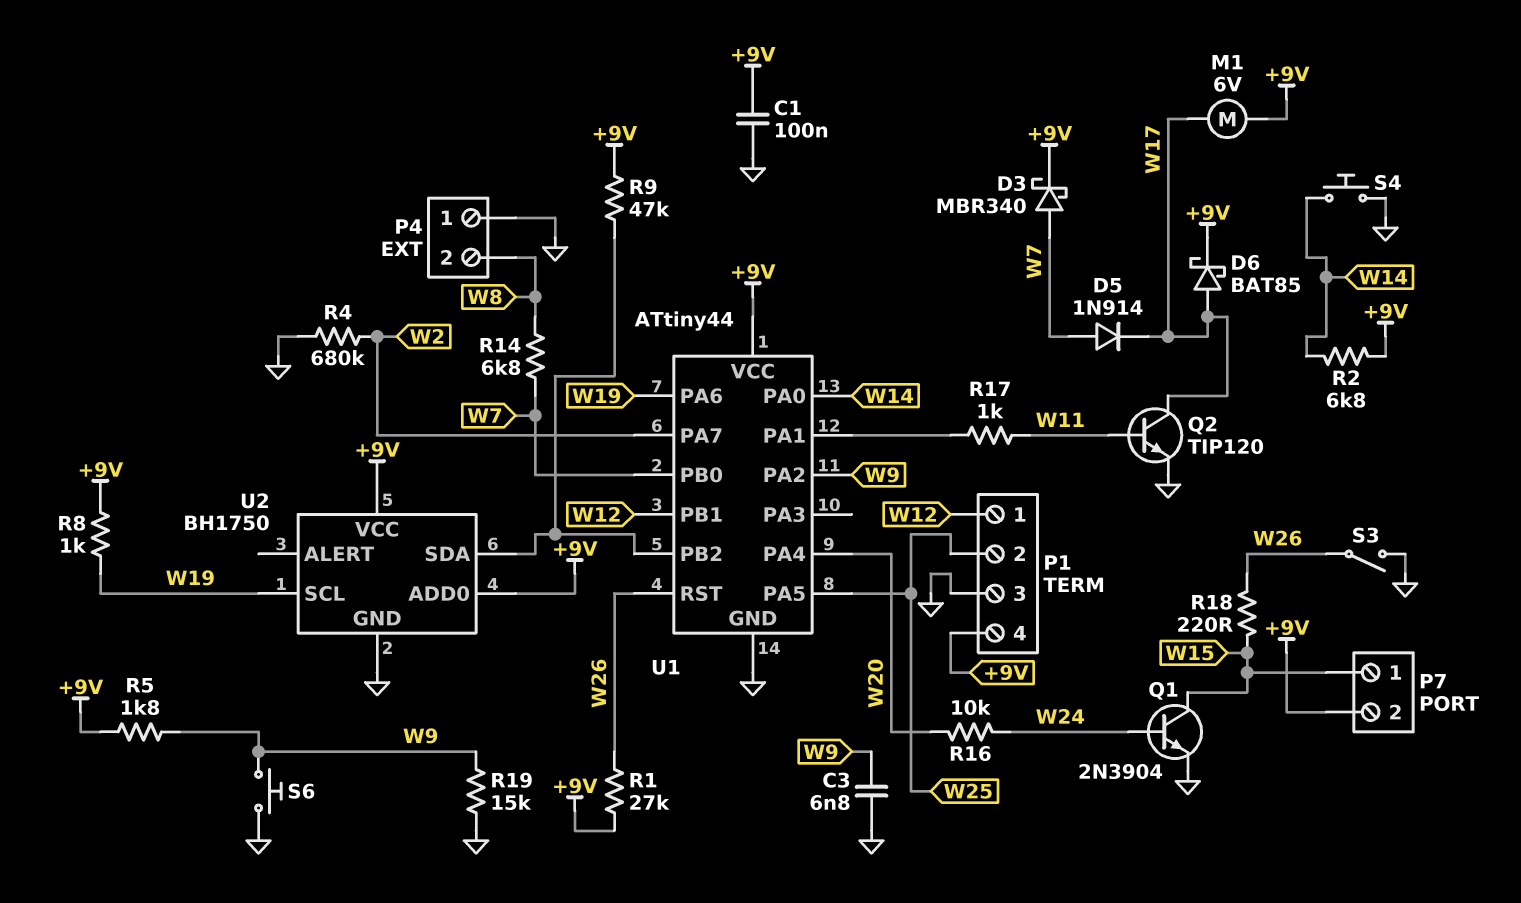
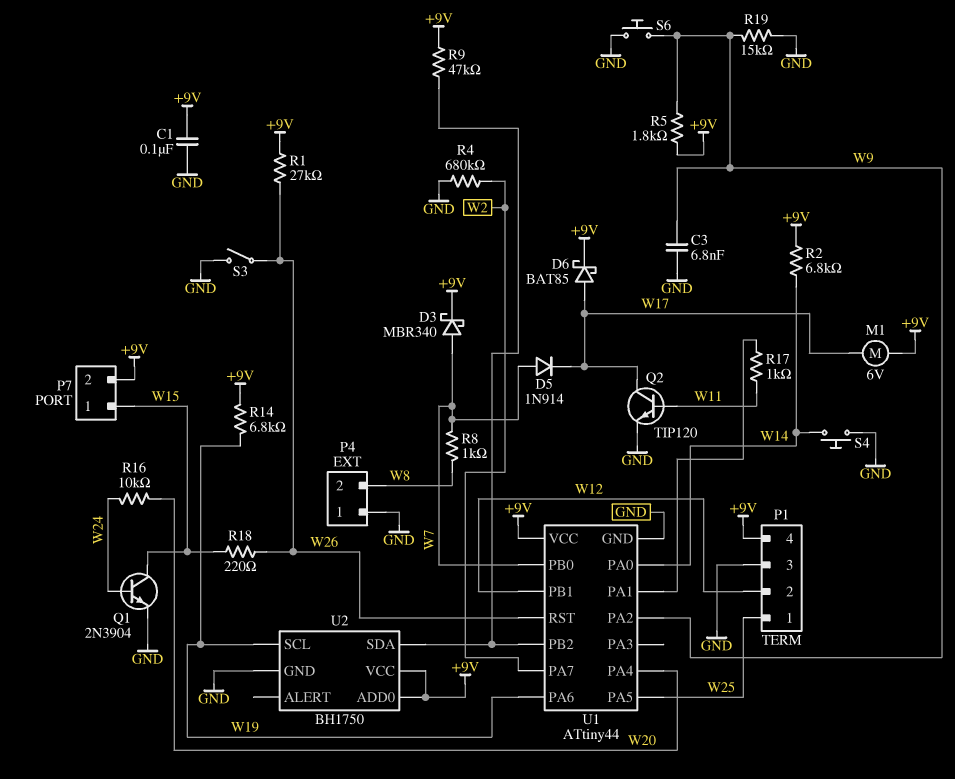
P1 pin 1: W12 -> W25
P1 pin 2: W25 -> W12
R8: 1k (+9V, W19) -> 1k (W7, W8)
R14: 6.8k (W7, W8) -> 6.8k (+9V, W19)

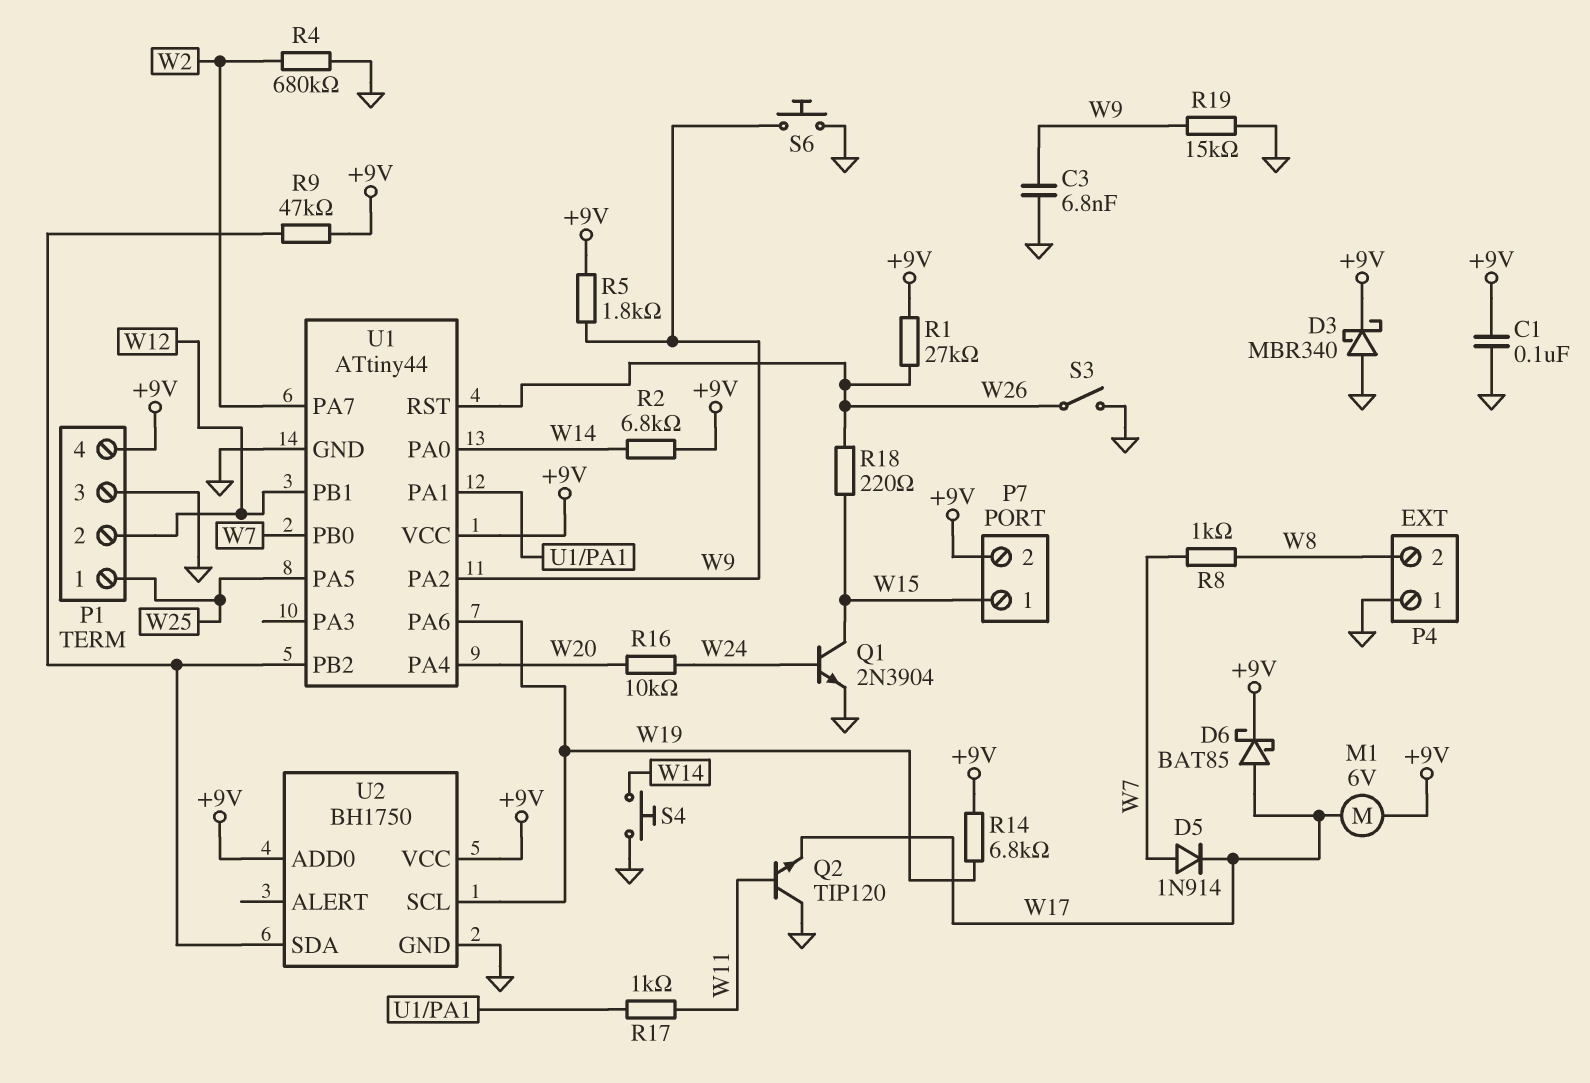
D3: schottky MBR340 (A W7, K +9V) -> schottky MBR340 (A GND, K +9V)
Q2: NPN TIP120 (B W11, C W17, E GND) -> NPN TIP120 (B W11, C GND, E W17)

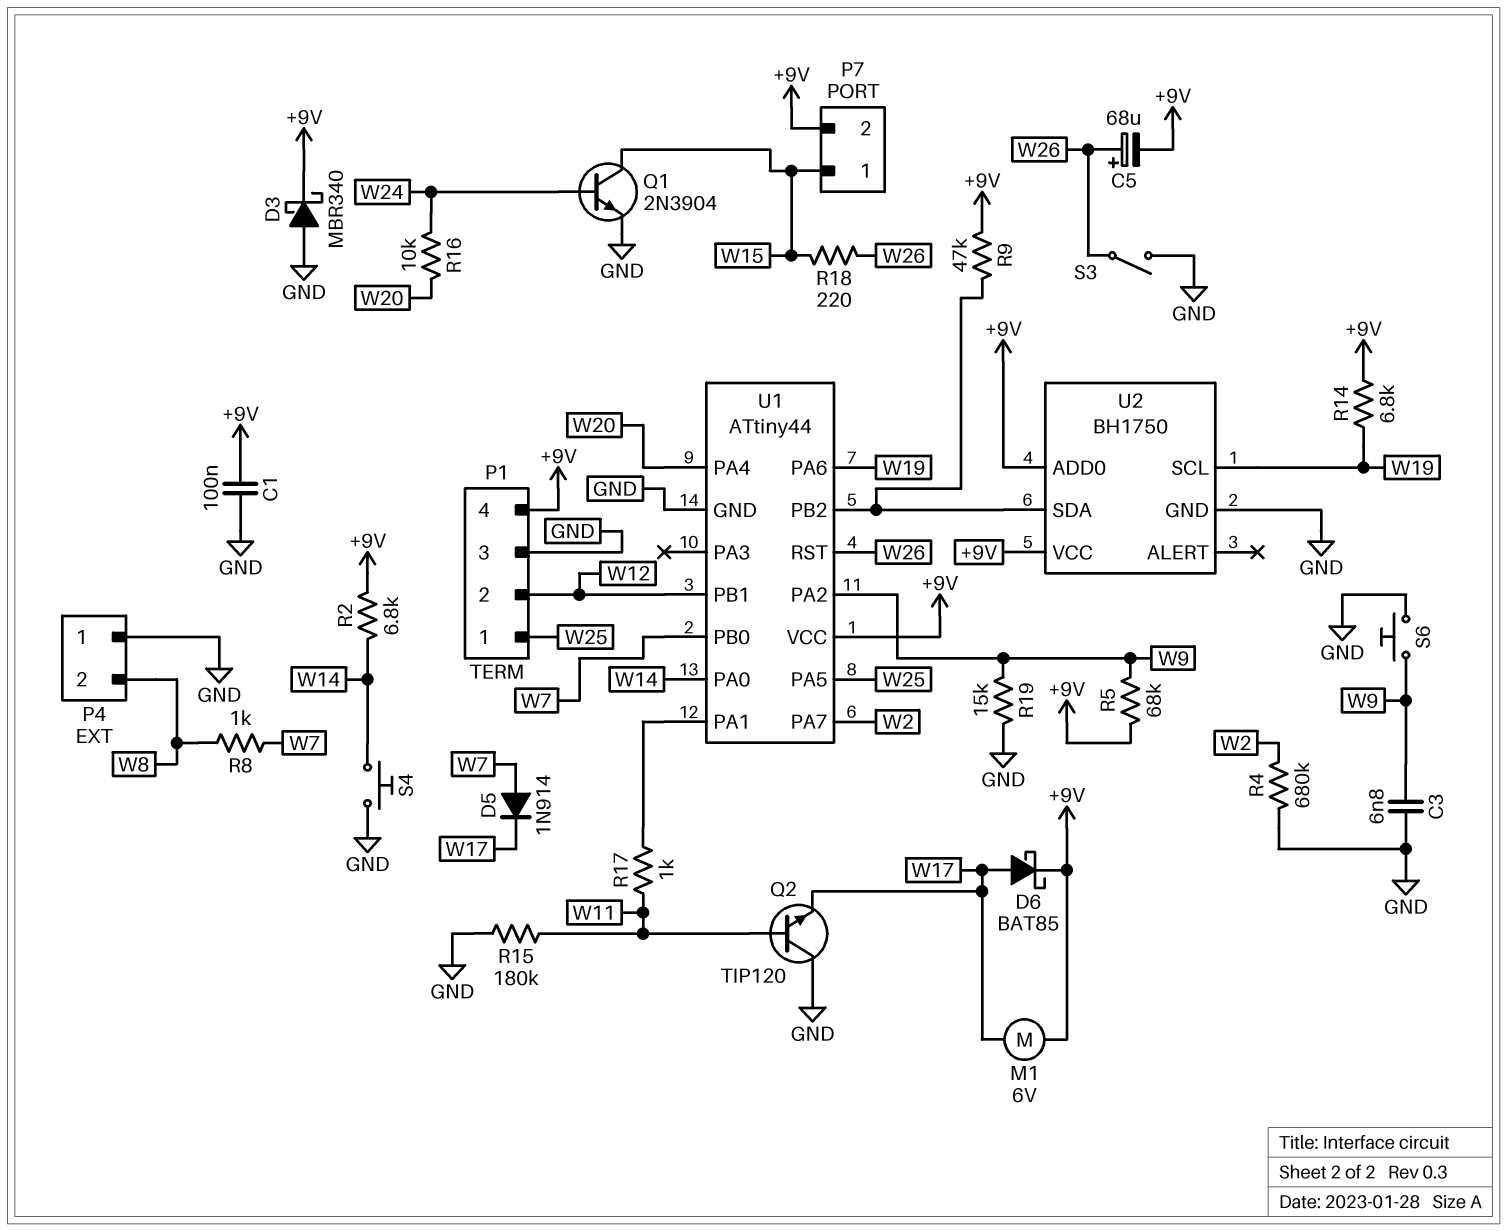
C5: none -> 68uF (plus W26, minus +9V)
R1: 27k (+9V, W26) -> none
R5: 1.8k (+9V, W9) -> 68k (+9V, W9)
R15: none -> 180k (GND, W11)

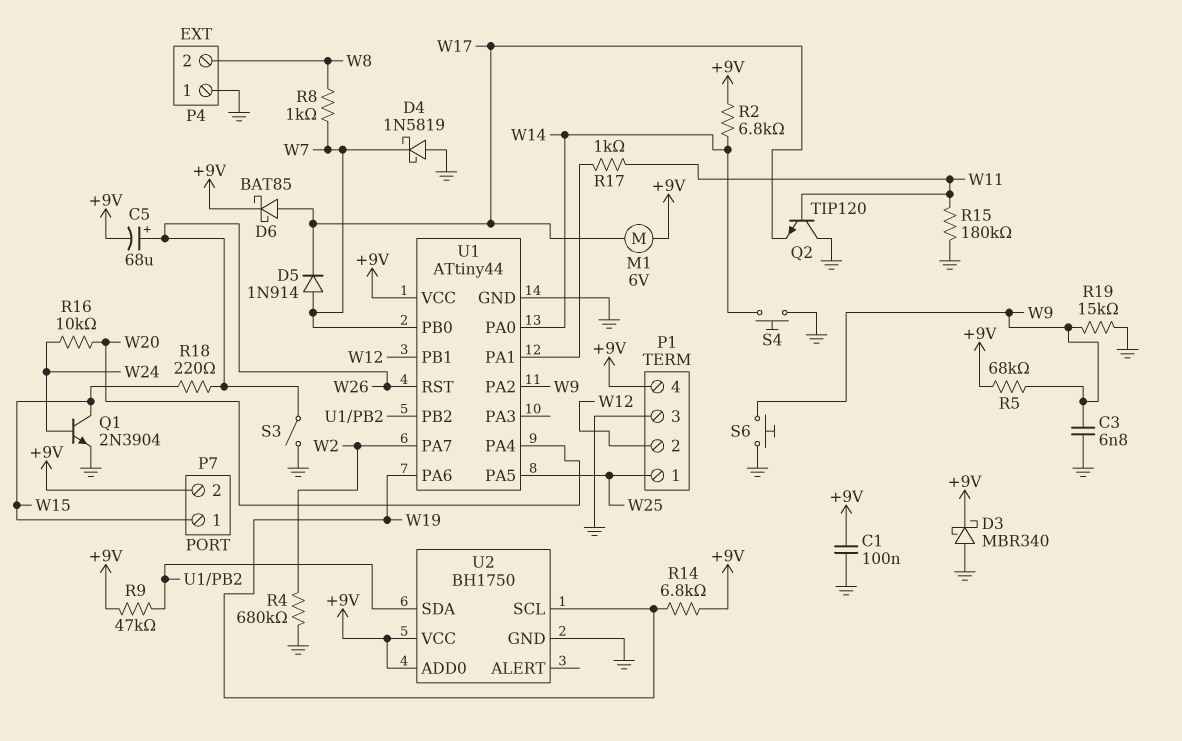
D4: none -> schottky 1N5819 (A GND, K W7)

